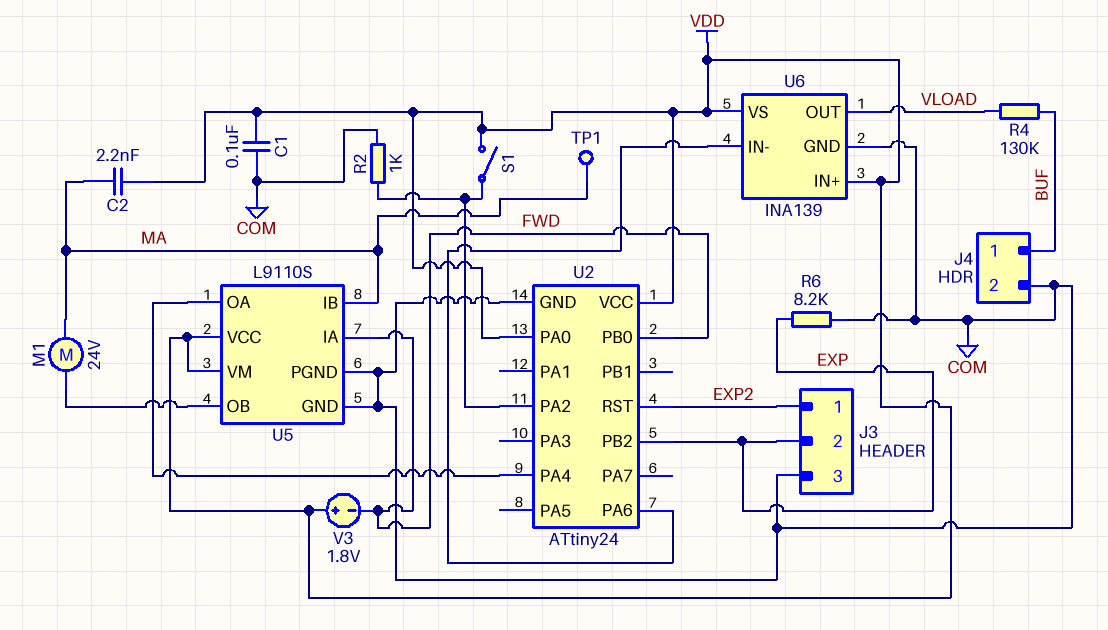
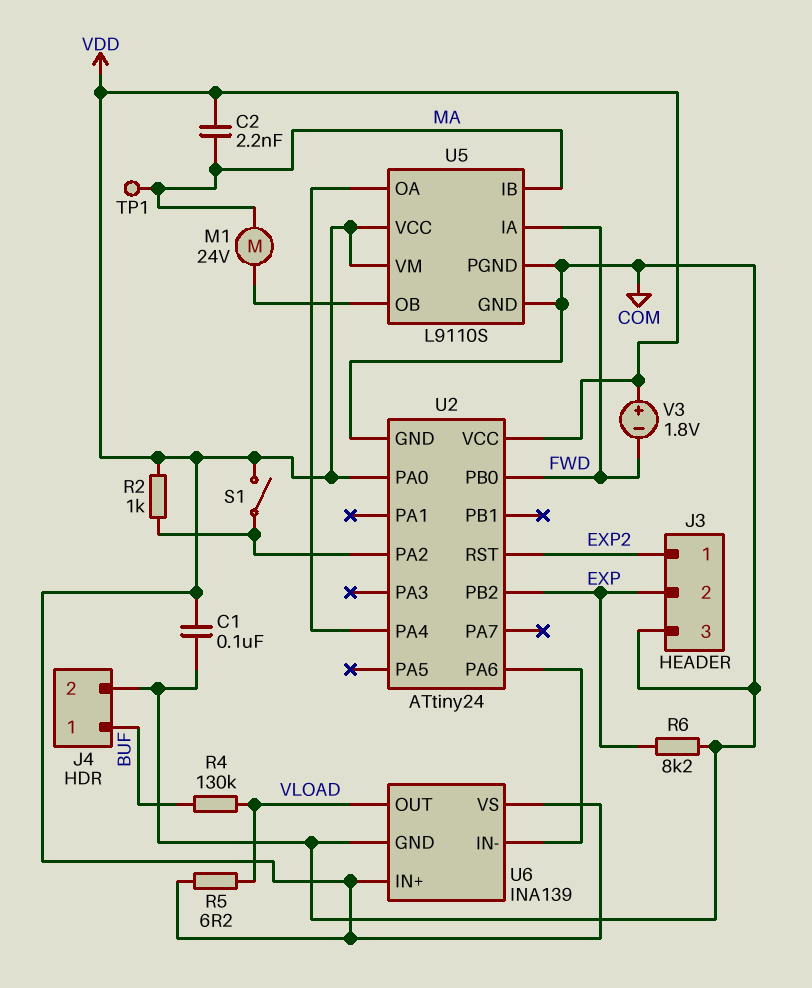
R2: 1k (COM, U2/PA2) -> 1k (U2/PA2, VDD)
R5: none -> 6.2 (VDD, VLOAD)

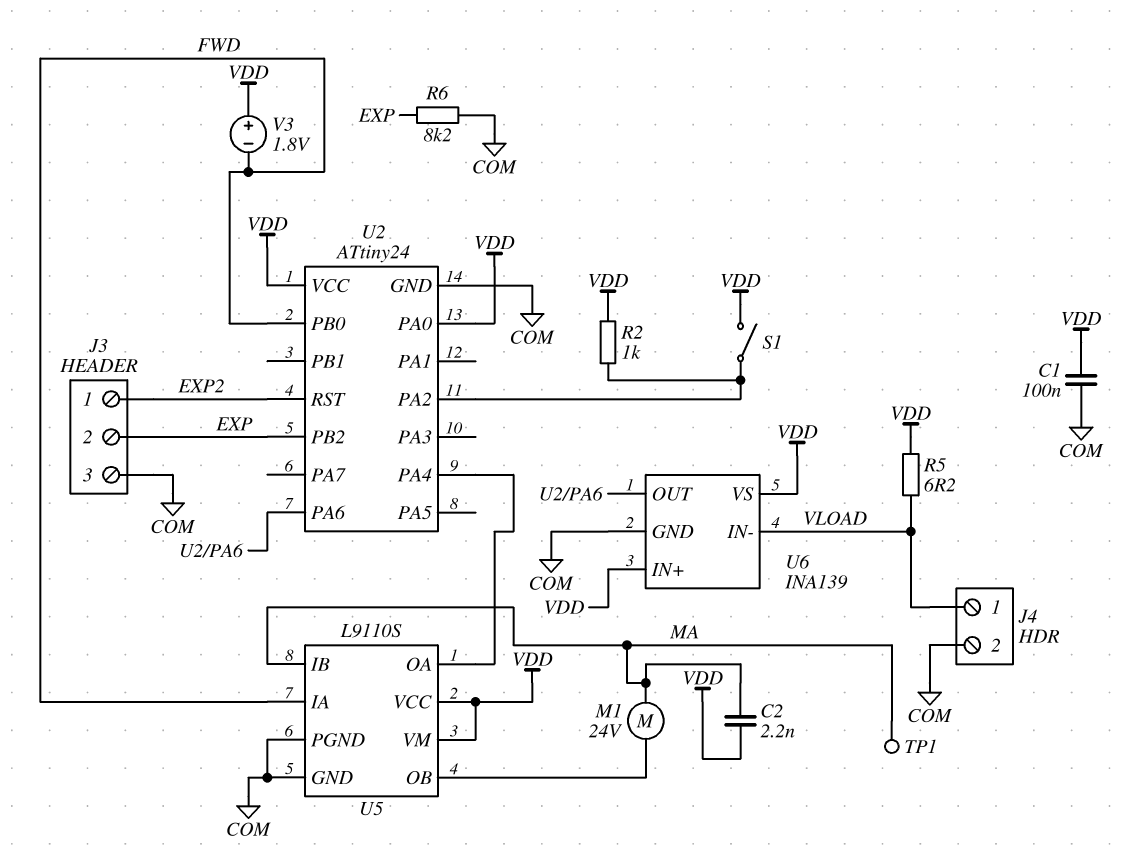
J4 pin 1: BUF -> VLOAD
R4: 130k (BUF, VLOAD) -> none
U6 pin IN-: U2/PA6 -> VLOAD
U6 pin OUT: VLOAD -> U2/PA6

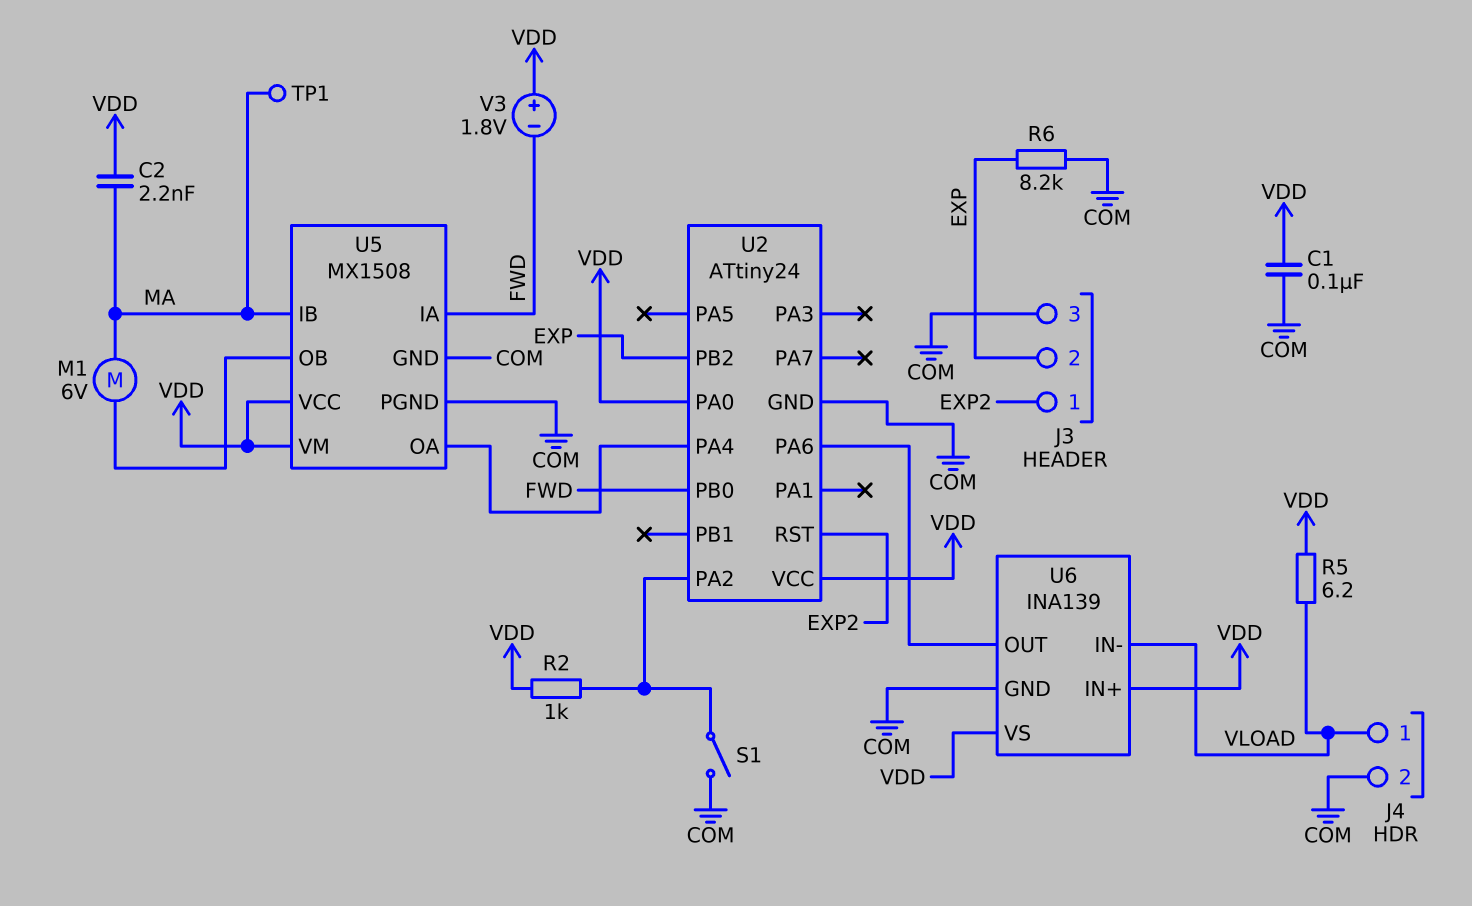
M1: motor 24V (MA, U5/OB) -> motor 6V (MA, U5/OB)
S1: switch (U2/PA2, VDD) -> switch (COM, U2/PA2)
U5: L9110S -> MX1508

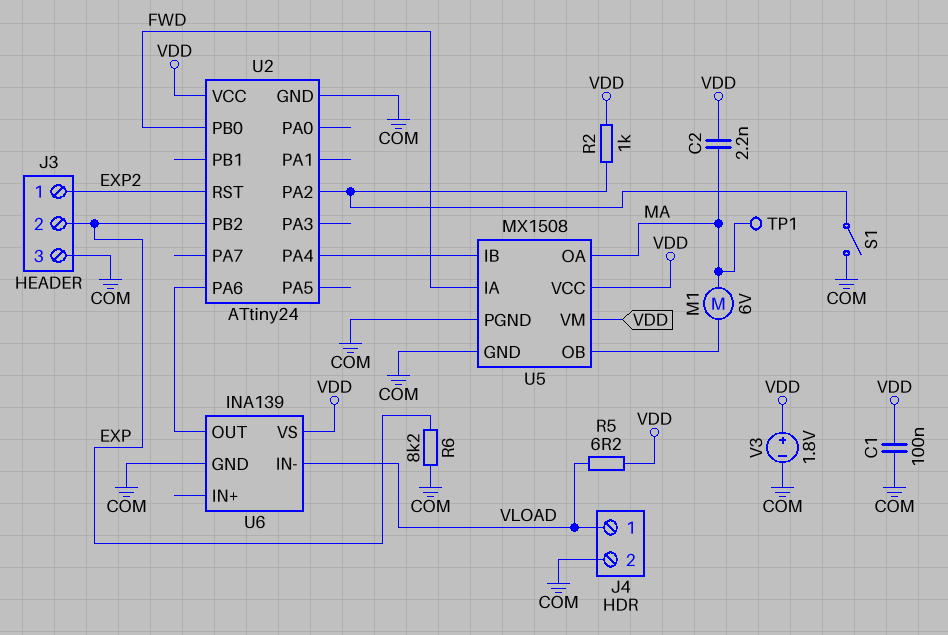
U2 pin PA0: VDD -> none
U5 pin IB: MA -> U2/PA4
U5 pin OA: U2/PA4 -> MA
U6 pin IN+: VDD -> none
V3: 1.8V (plus VDD, minus FWD) -> 1.8V (plus VDD, minus COM)

